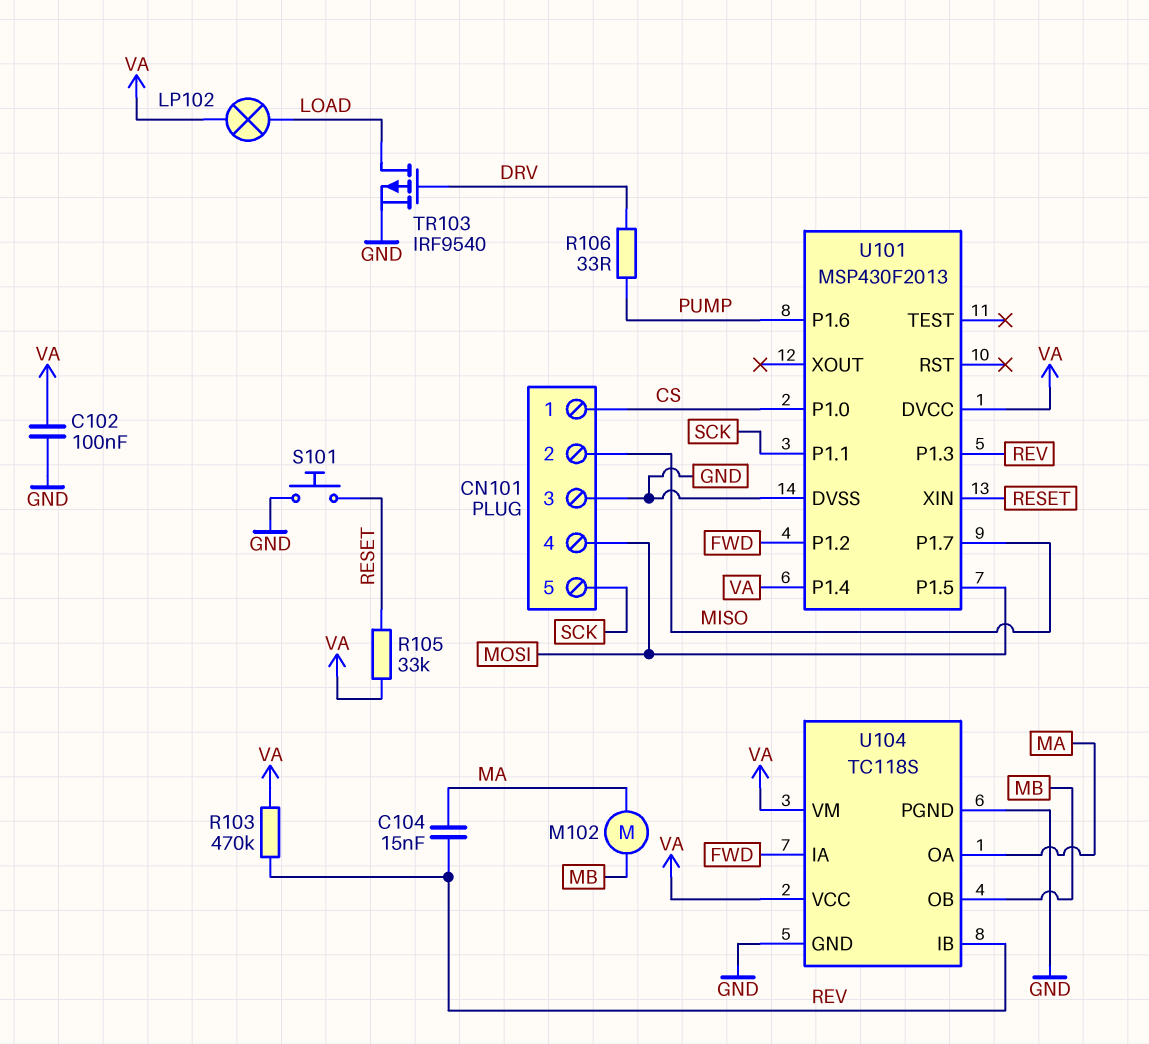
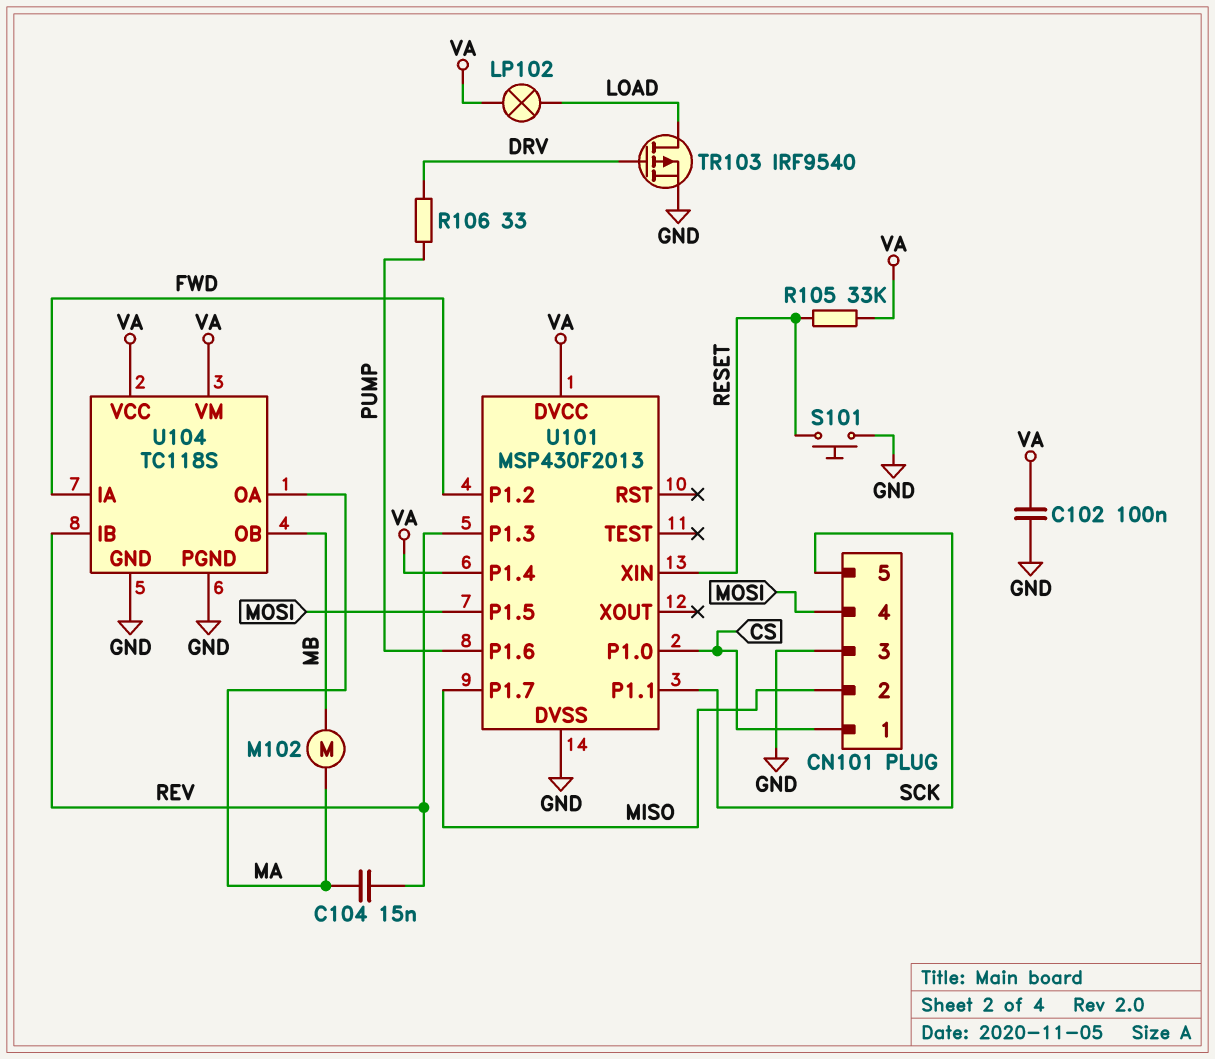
R103: 470k (REV, VA) -> none

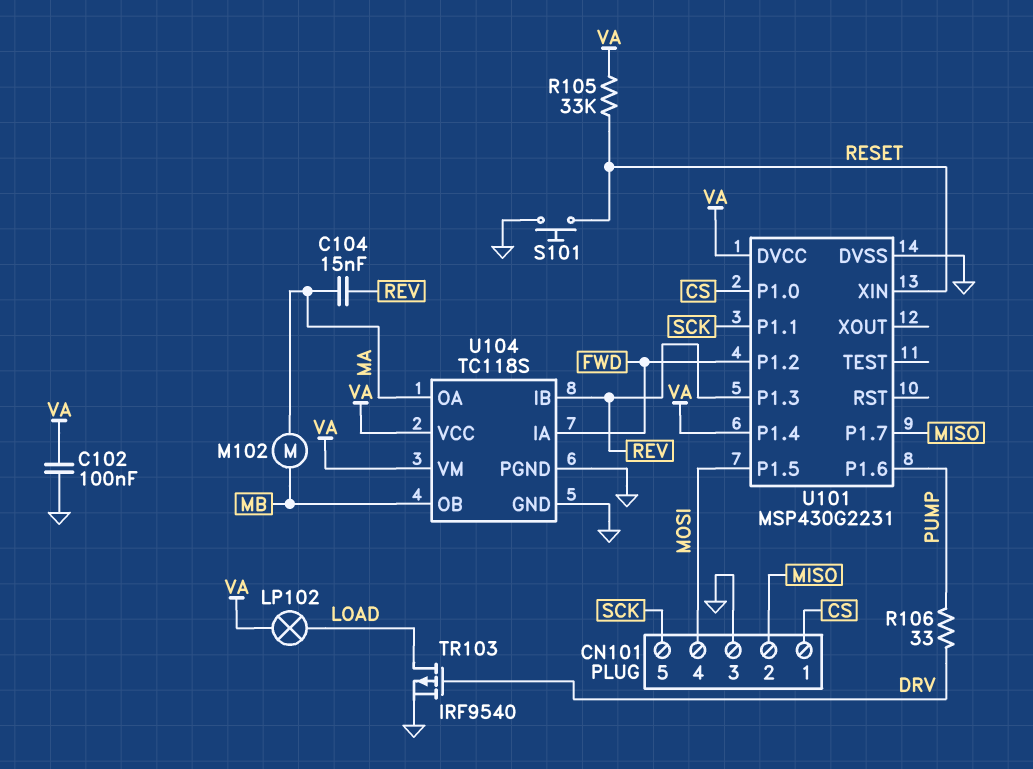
U101: MSP430F2013 -> MSP430G2231

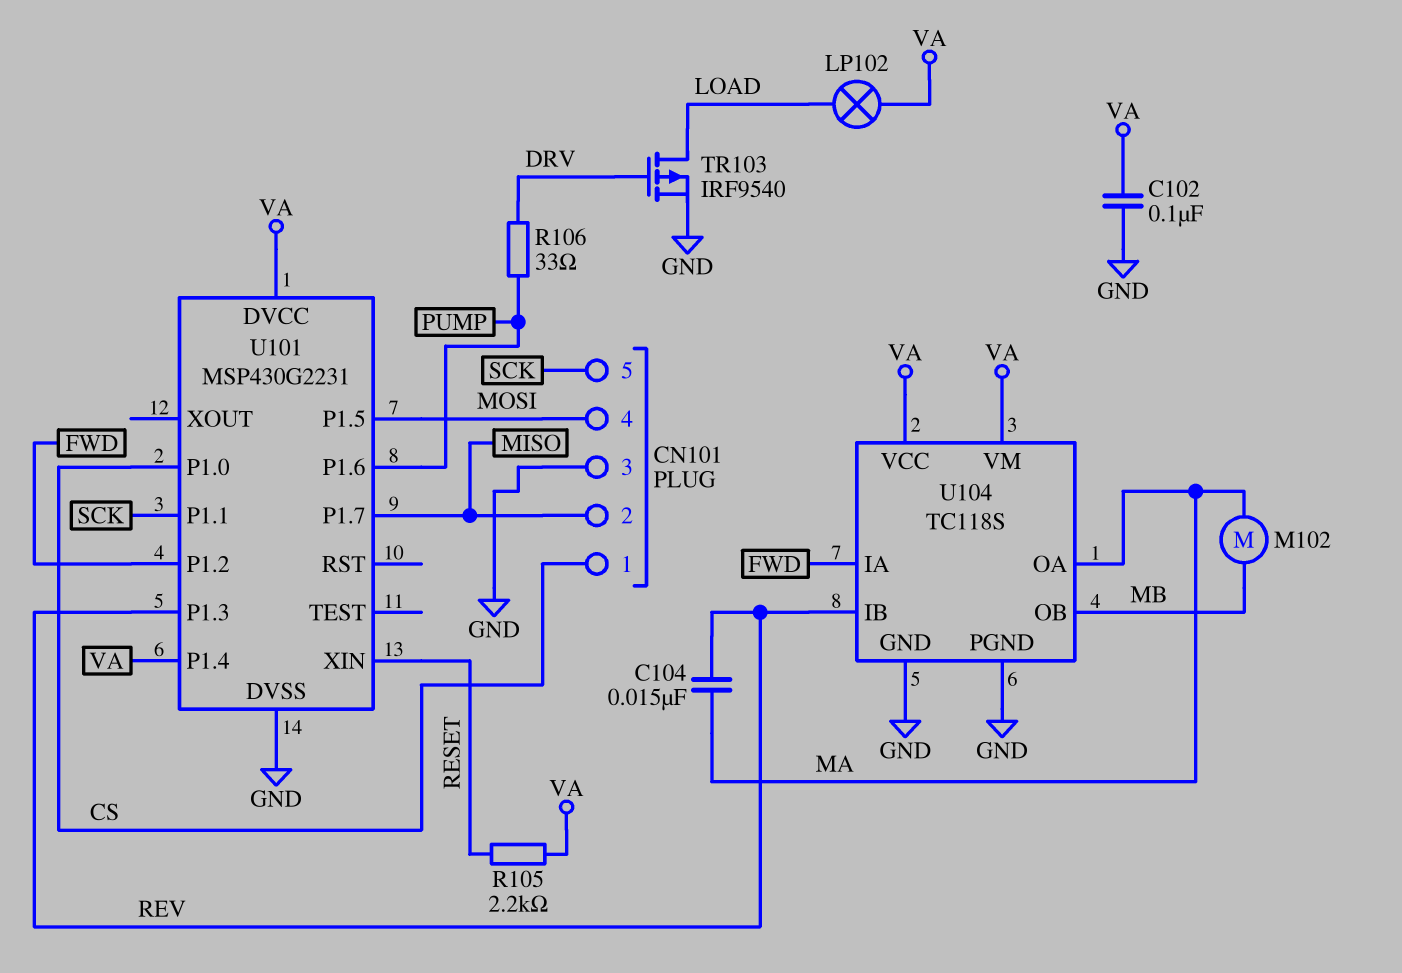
R105: 33k (RESET, VA) -> 2.2k (RESET, VA)
S101: button (GND, RESET) -> none

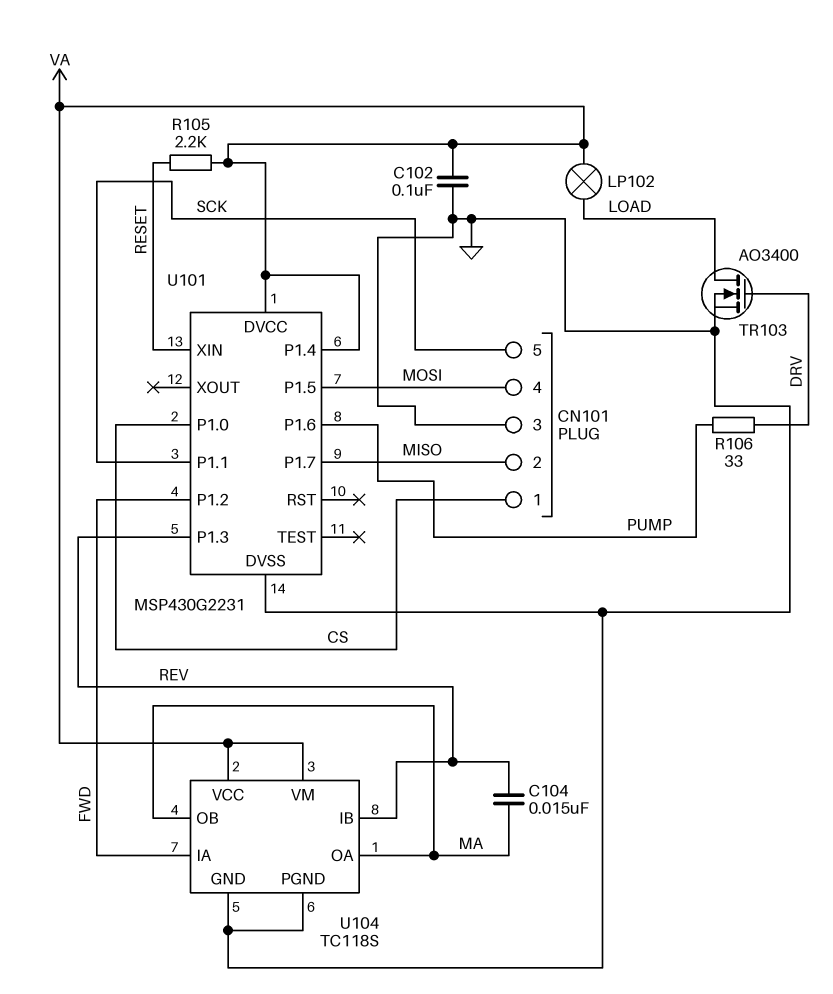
M102: motor (MA, MB) -> none
TR103: PMOS IRF9540 (G DRV, D LOAD, S GND) -> NMOS AO3400 (G DRV, D LOAD, S GND)
U104 pin OB: MB -> MA

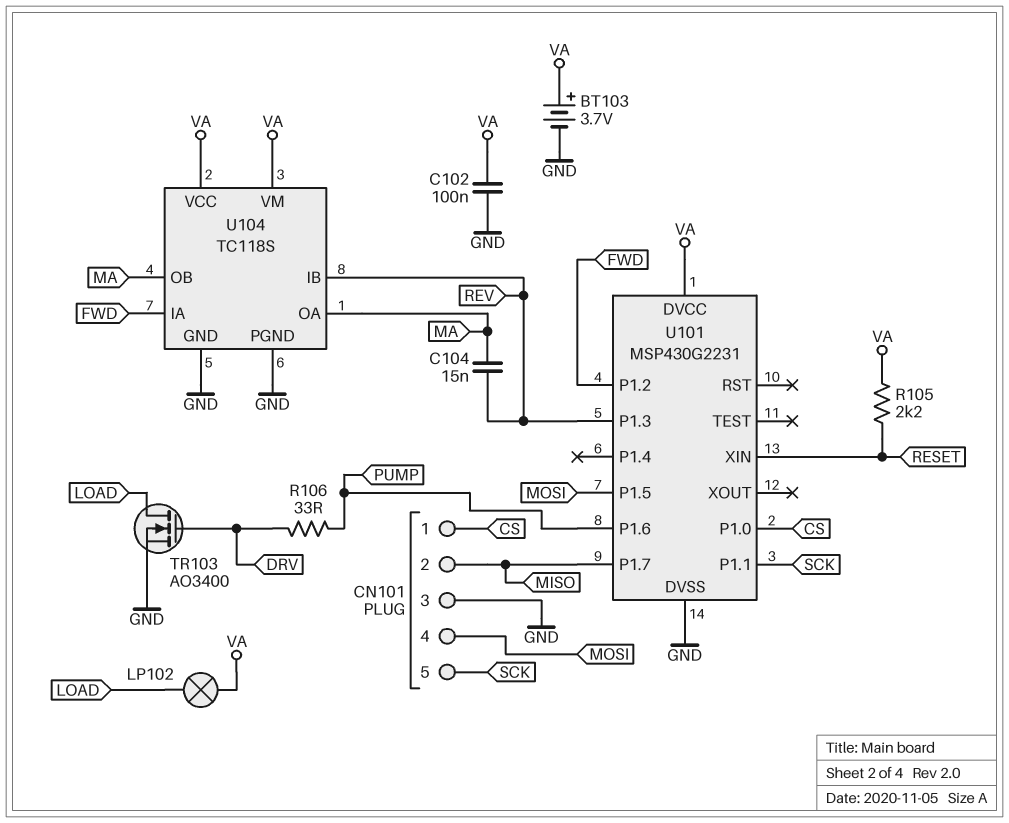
BT103: none -> 3.7V (plus VA, minus GND)
U101 pin P1.4: VA -> none

